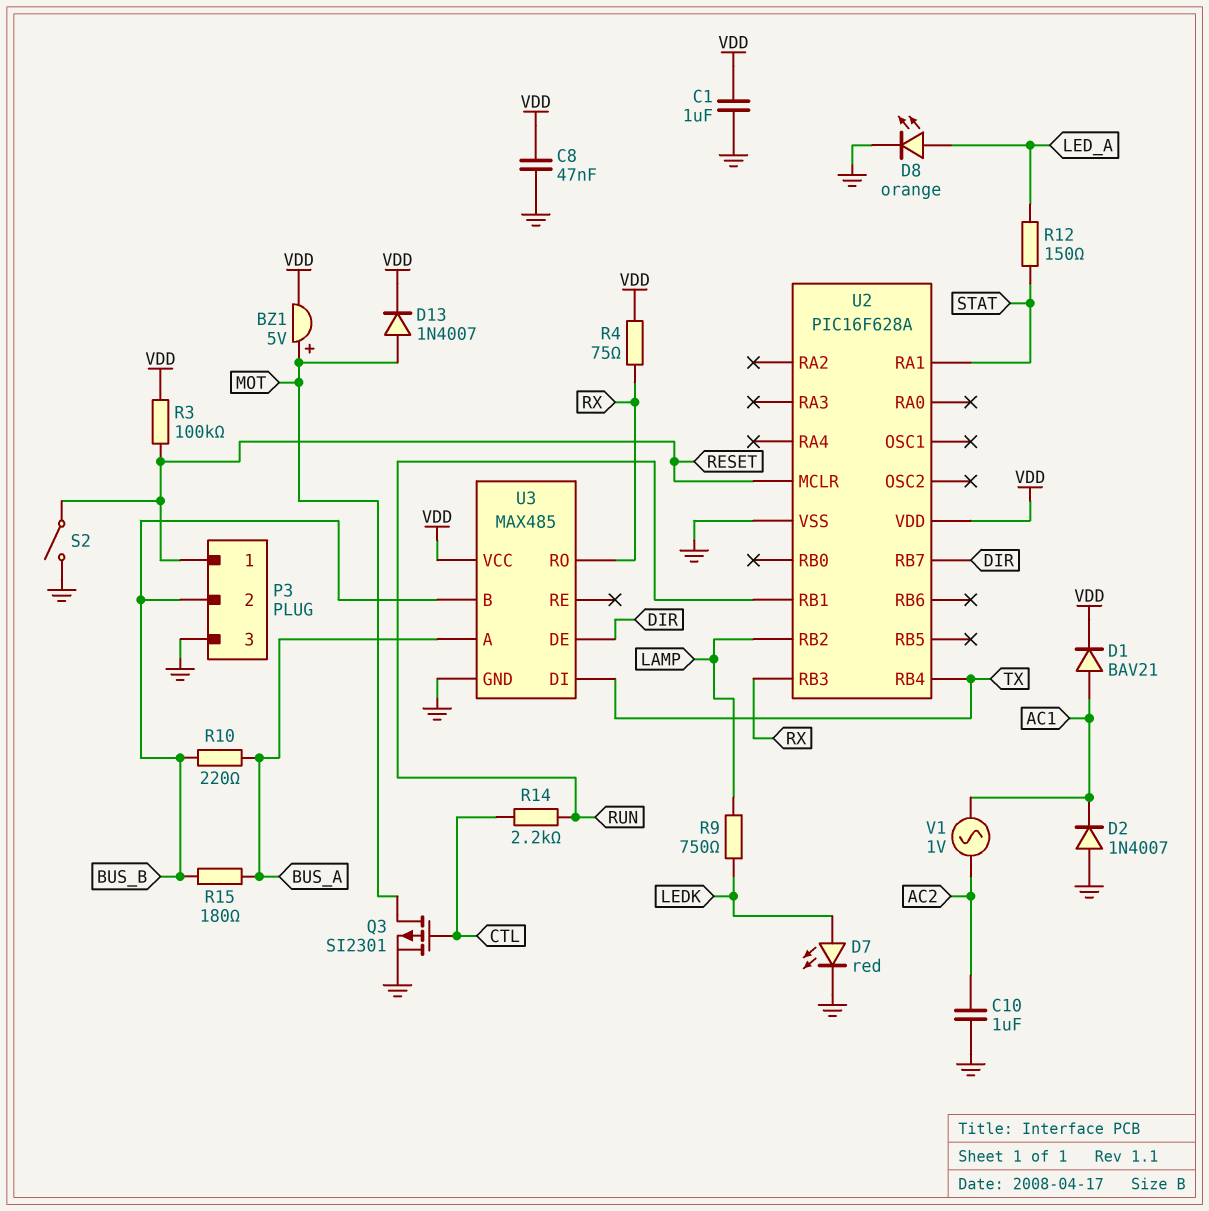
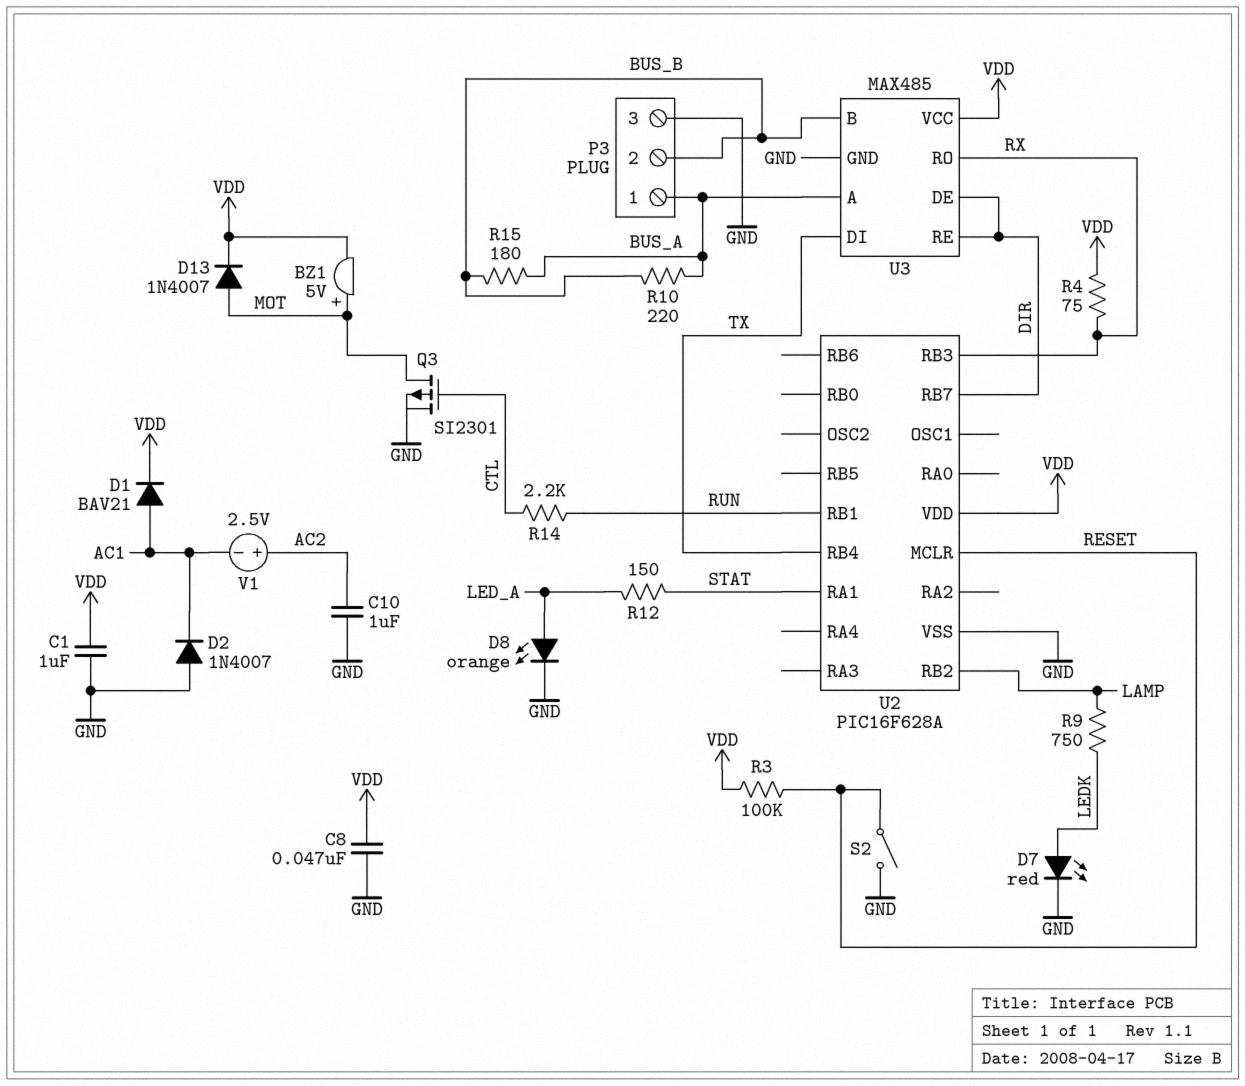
P3 pin 1: RESET -> BUS_A
U3 pin RE: none -> DIR
V1: AC 1V (AC1, AC2) -> 2.5V (plus AC2, minus AC1)

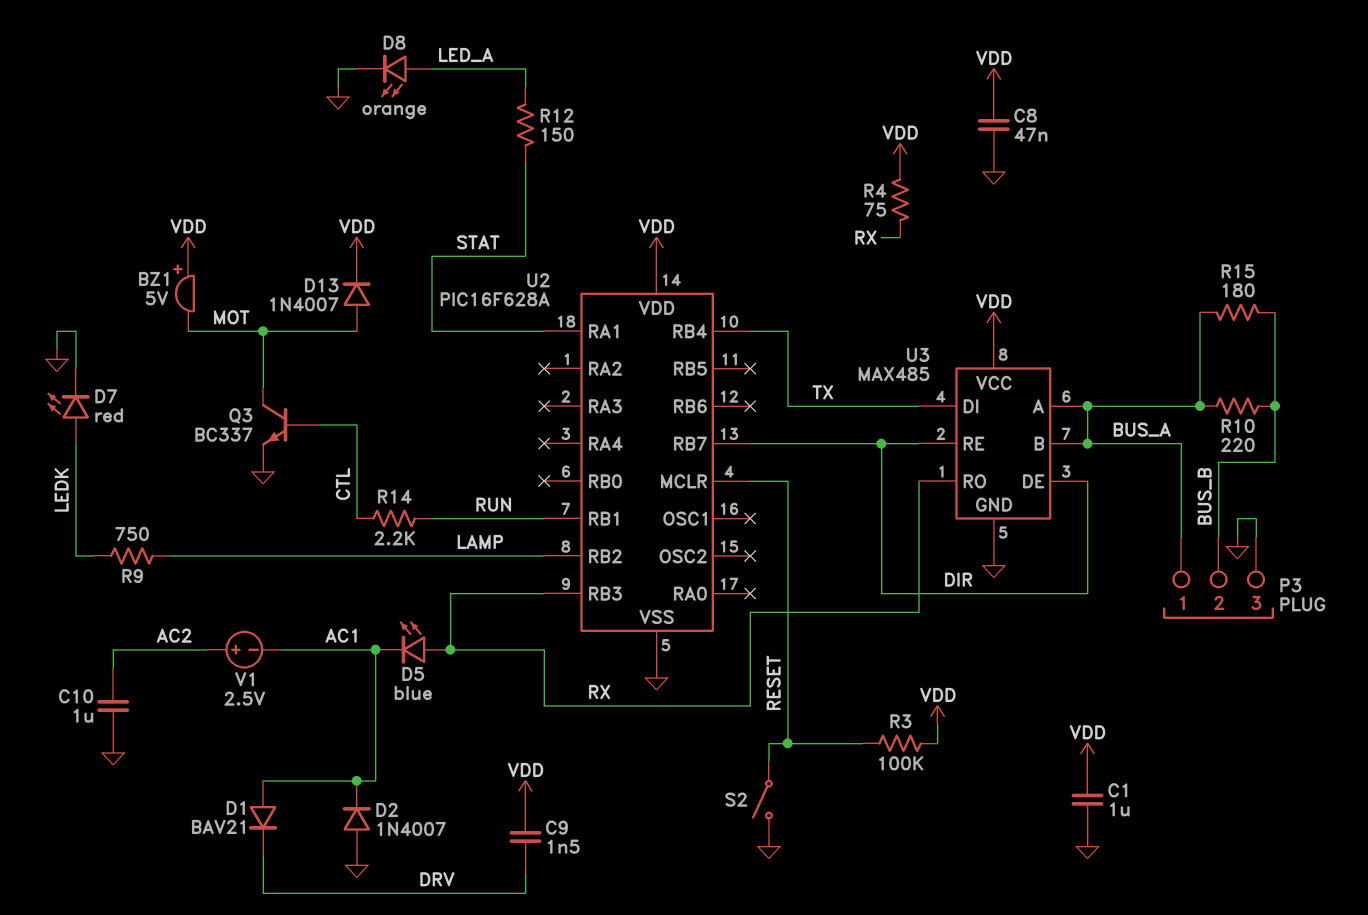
BZ1: buzzer 5V (plus MOT, minus VDD) -> buzzer 5V (plus VDD, minus MOT)
C9: none -> 1.5nF (DRV, VDD)
D1: diode BAV21 (A AC1, K VDD) -> diode BAV21 (A AC1, K DRV)
D5: none -> LED blue (A RX, K AC1)
Q3: PMOS SI2301 (G CTL, D MOT, S GND) -> NPN BC337 (B CTL, C MOT, E GND)
U3 pin B: BUS_B -> BUS_A

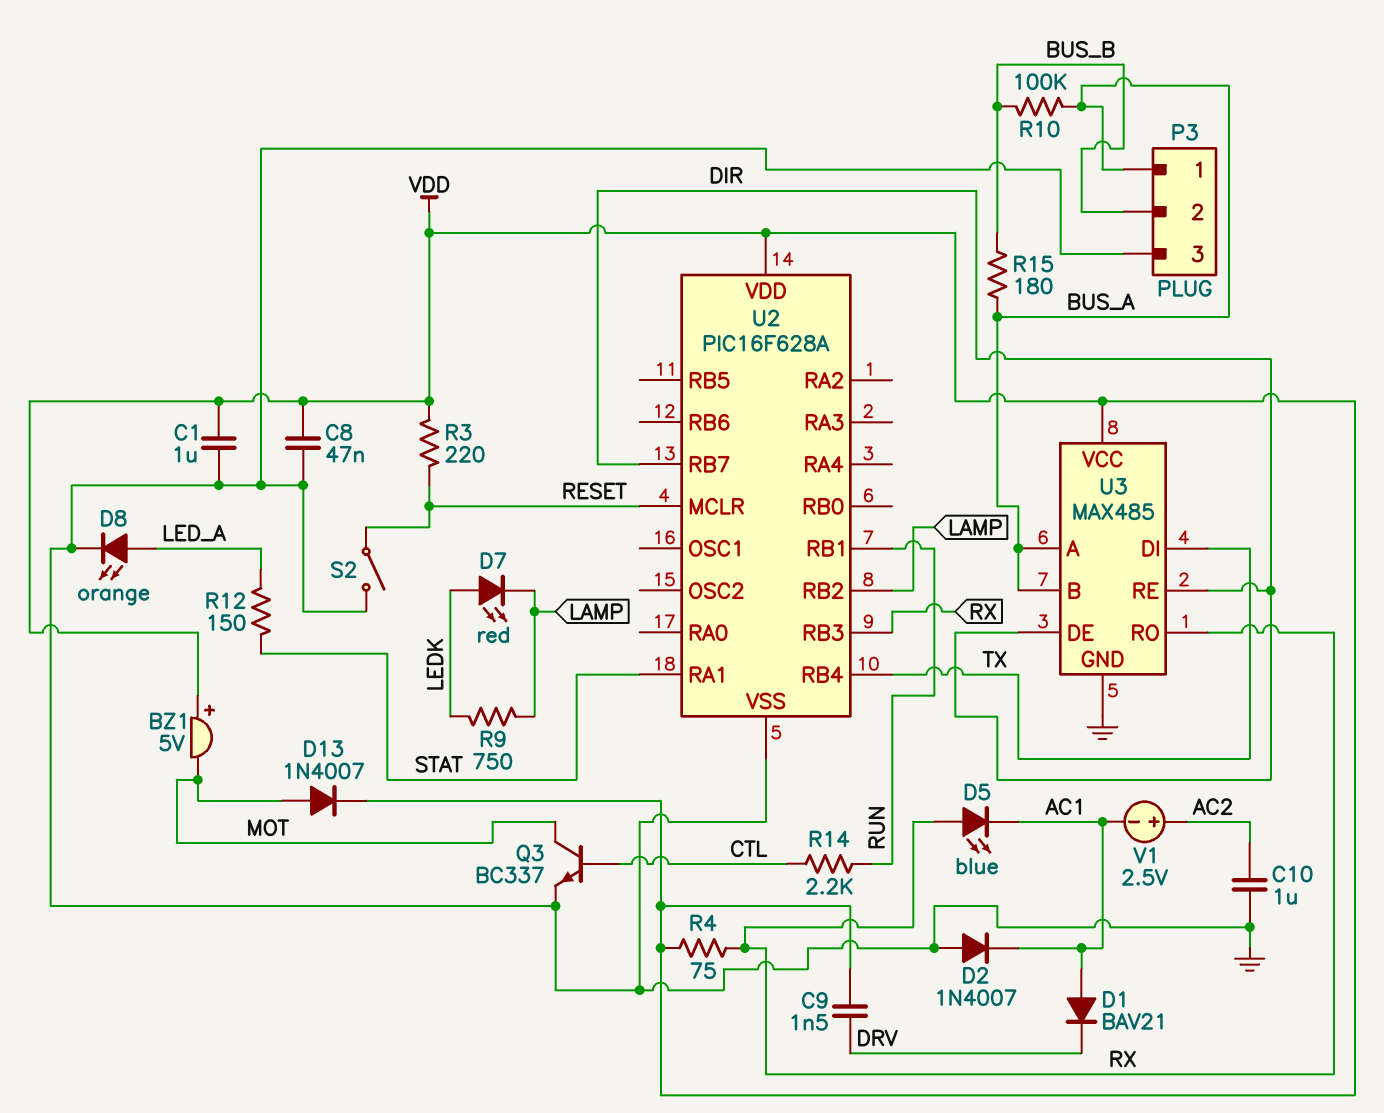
D7: LED red (A LEDK, K GND) -> LED red (A LEDK, K LAMP)
R3: 100k (RESET, VDD) -> 220 (RESET, VDD)
R10: 220 (BUS_A, BUS_B) -> 100k (BUS_A, BUS_B)

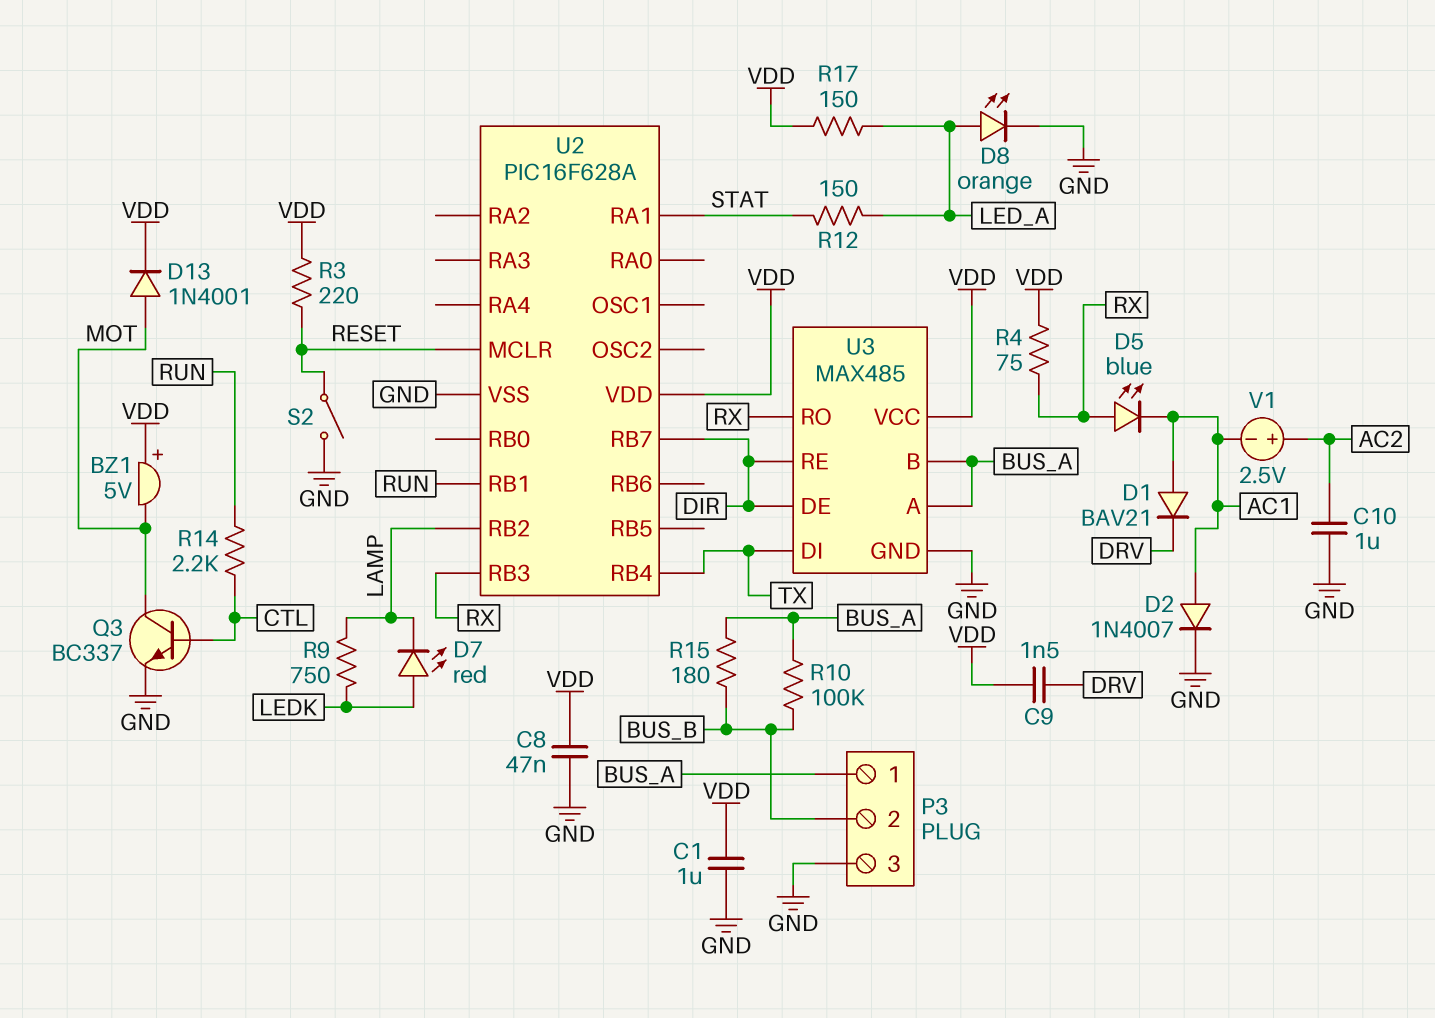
D2: diode 1N4007 (A GND, K AC1) -> diode 1N4007 (A AC1, K GND)
D13: diode 1N4007 (A MOT, K VDD) -> diode 1N4001 (A MOT, K VDD)
R17: none -> 150 (LED_A, VDD)

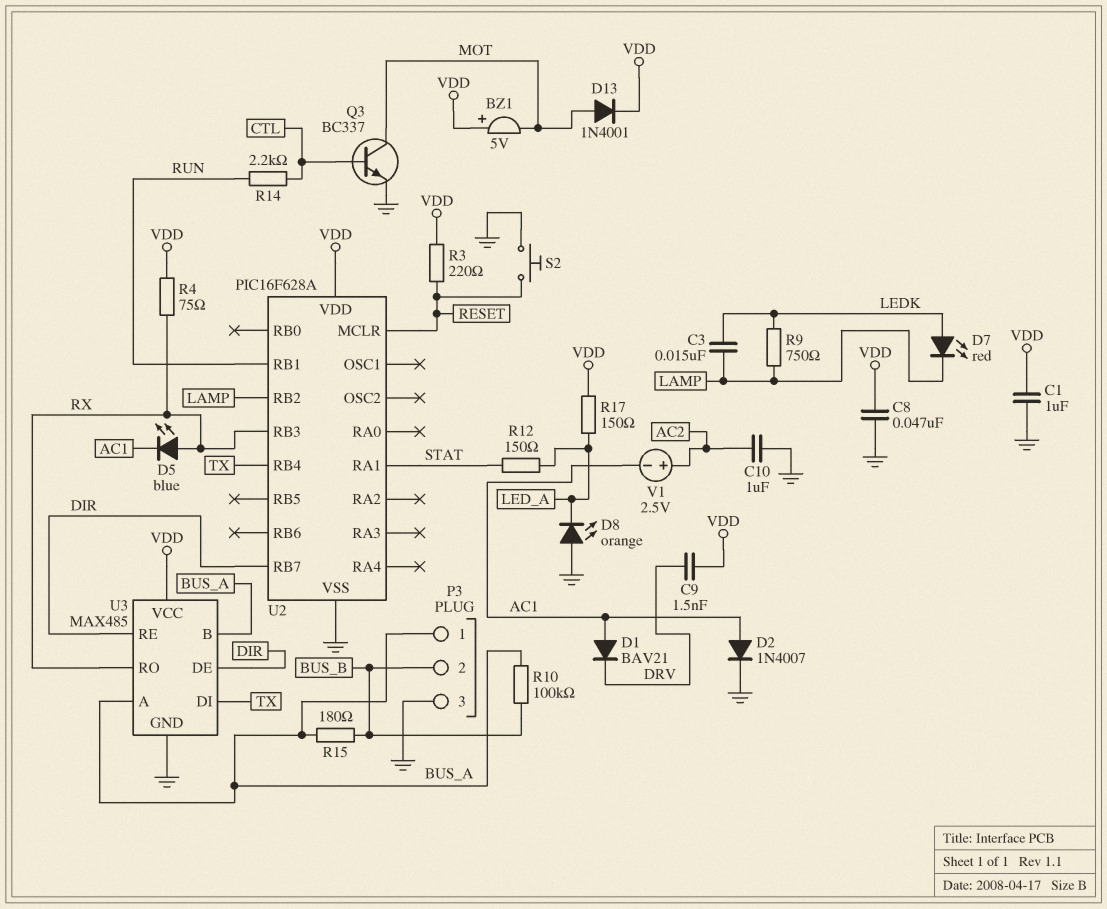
C3: none -> 15nF (LAMP, LEDK)
D8: LED orange (A LED_A, K GND) -> LED orange (A GND, K LED_A)
S2: switch (GND, RESET) -> button (GND, RESET)

